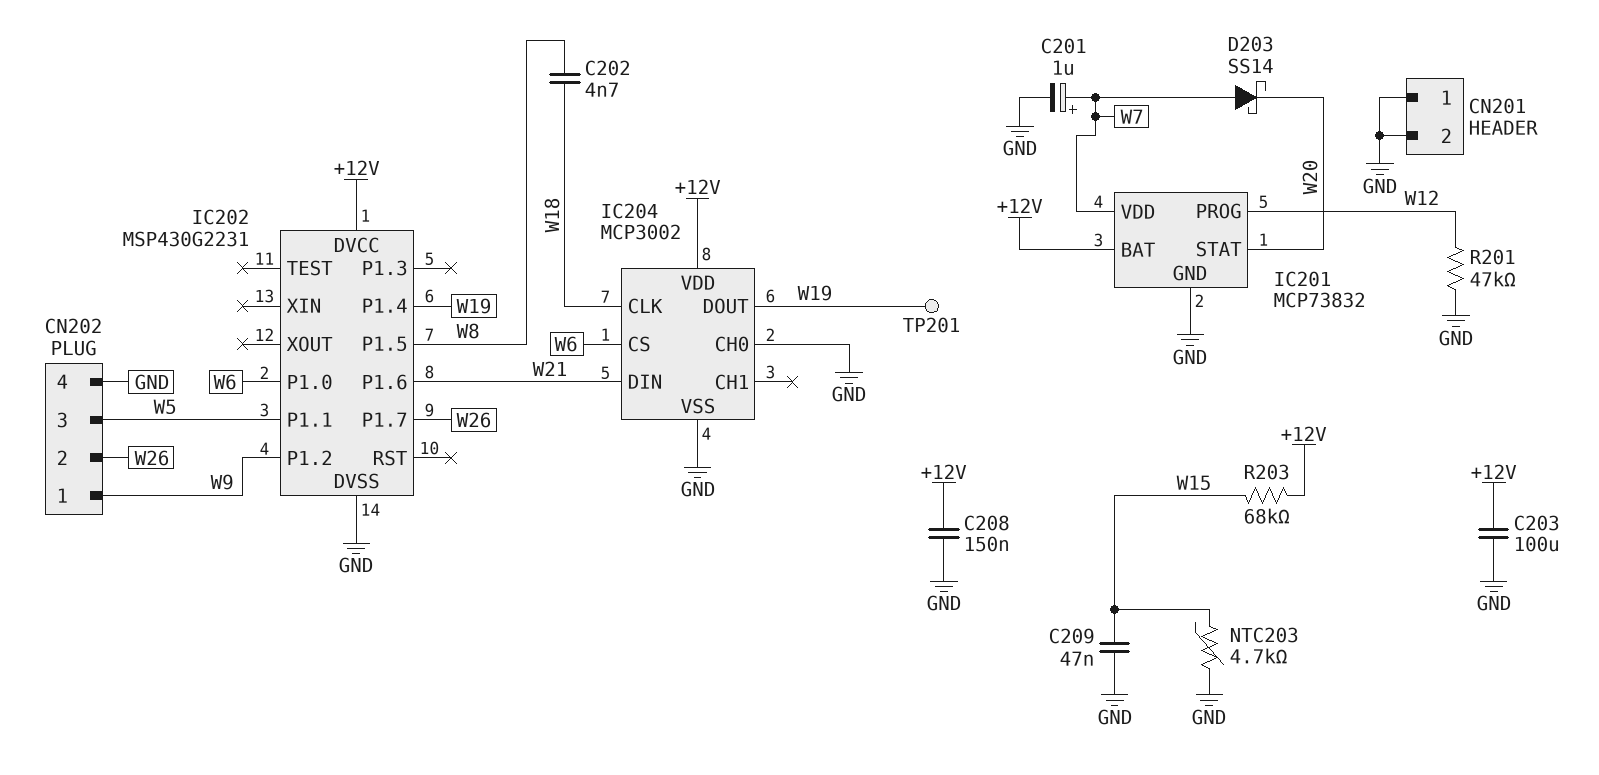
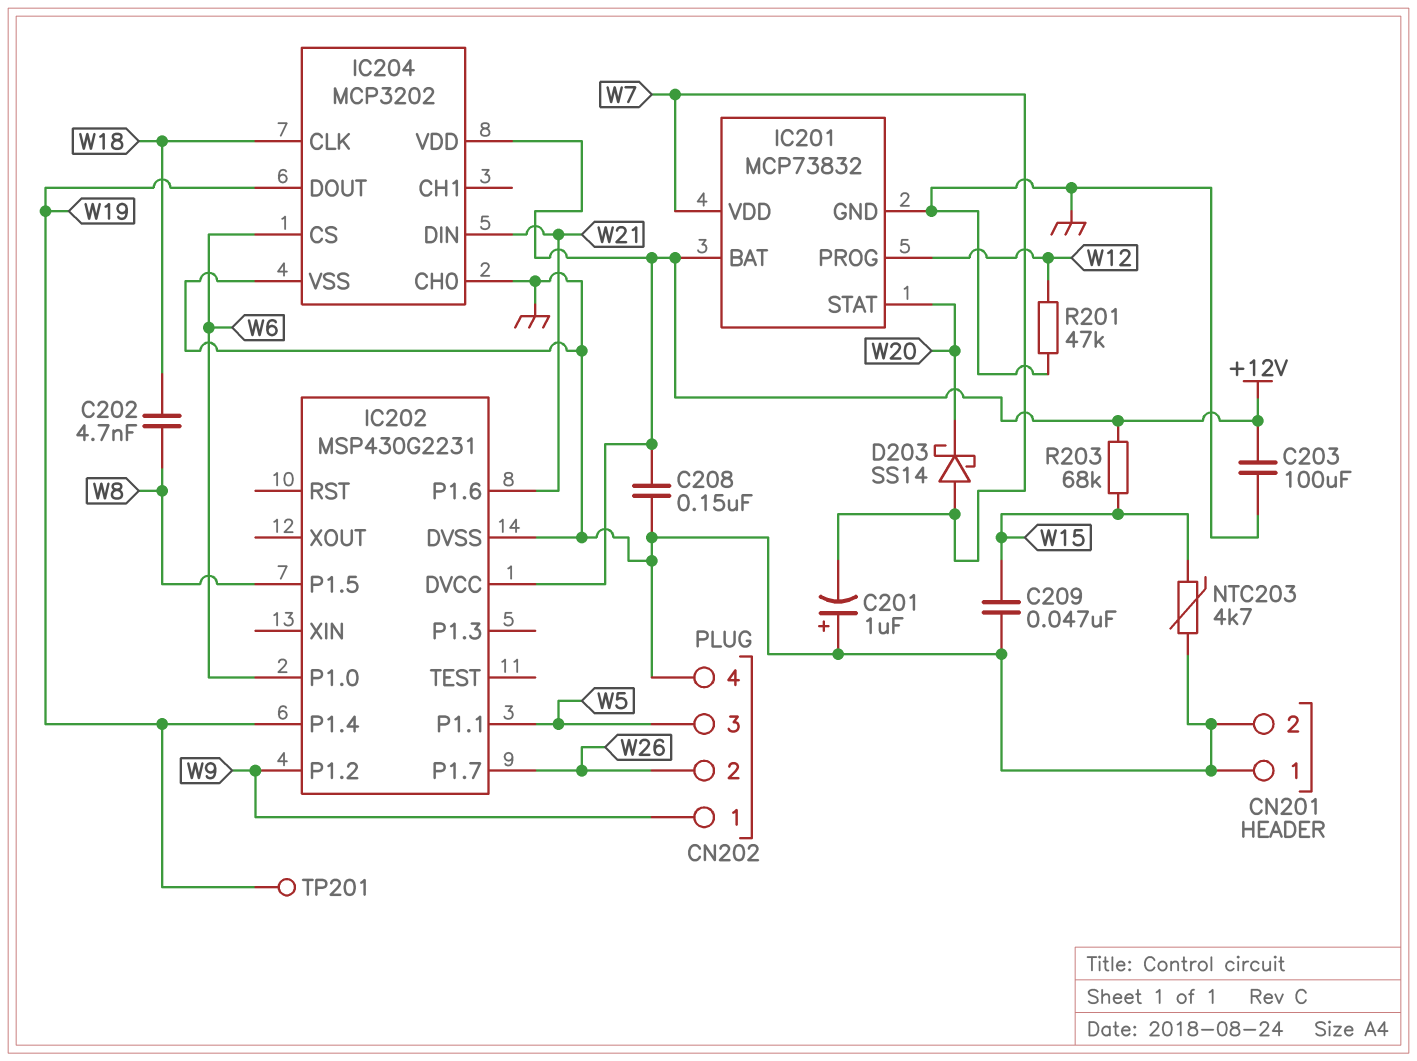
C201: 1uF (plus W7, minus GND) -> 1uF (plus GND, minus W7)
IC204: MCP3002 -> MCP3202

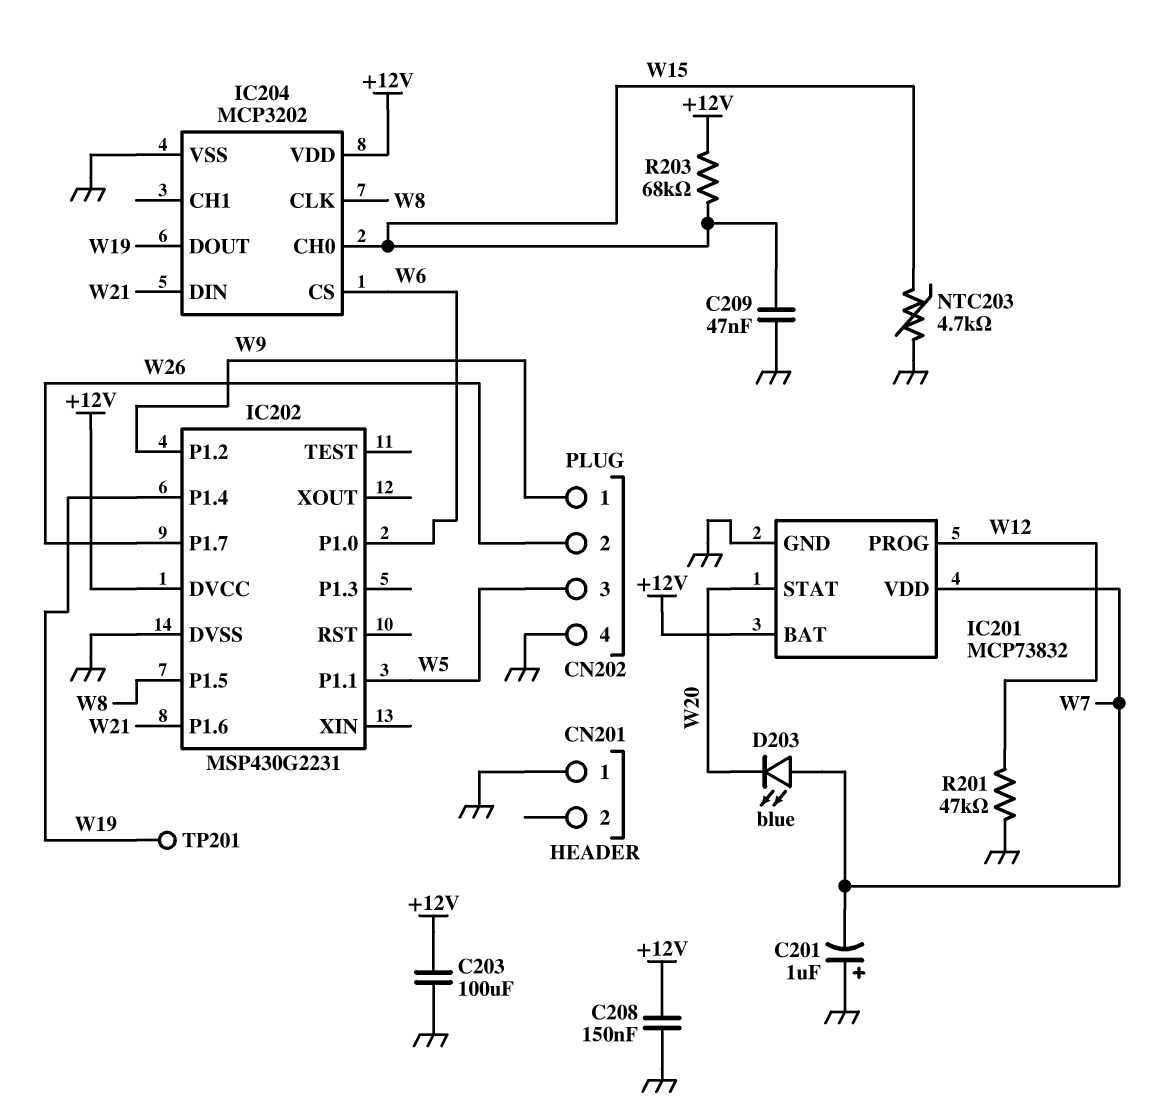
C202: 4.7nF (W8, W18) -> none
CN201 pin 2: GND -> none
D203: schottky SS14 (A W7, K W20) -> LED blue (A W7, K W20)
IC204 pin CH0: GND -> W15
IC204 pin CLK: W18 -> W8

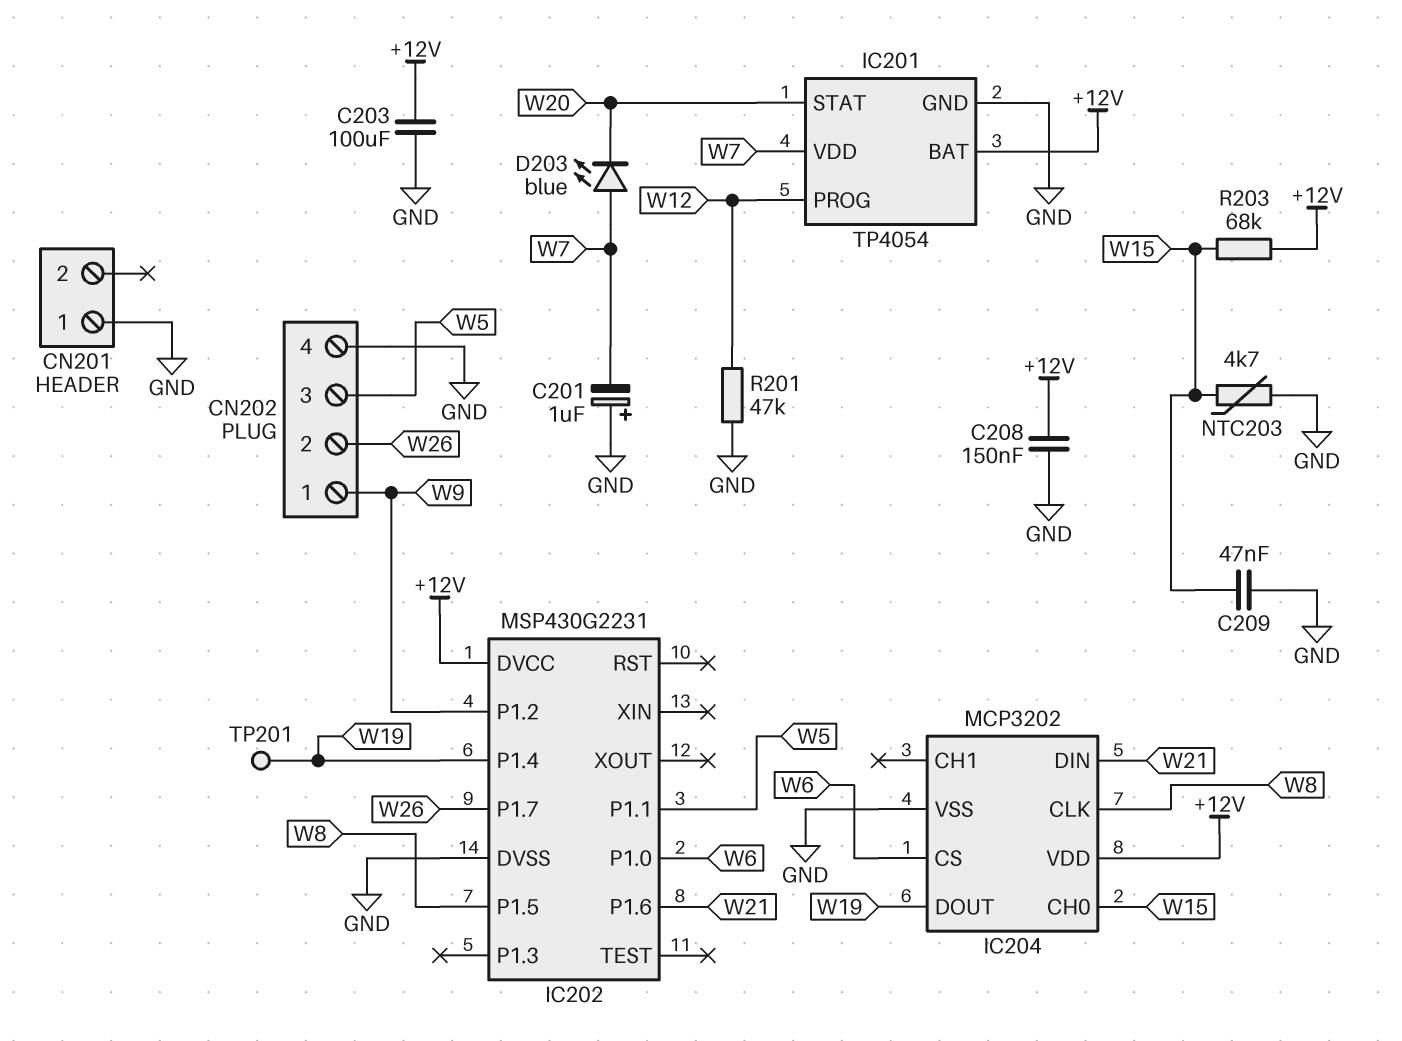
IC201: MCP73832 -> TP4054

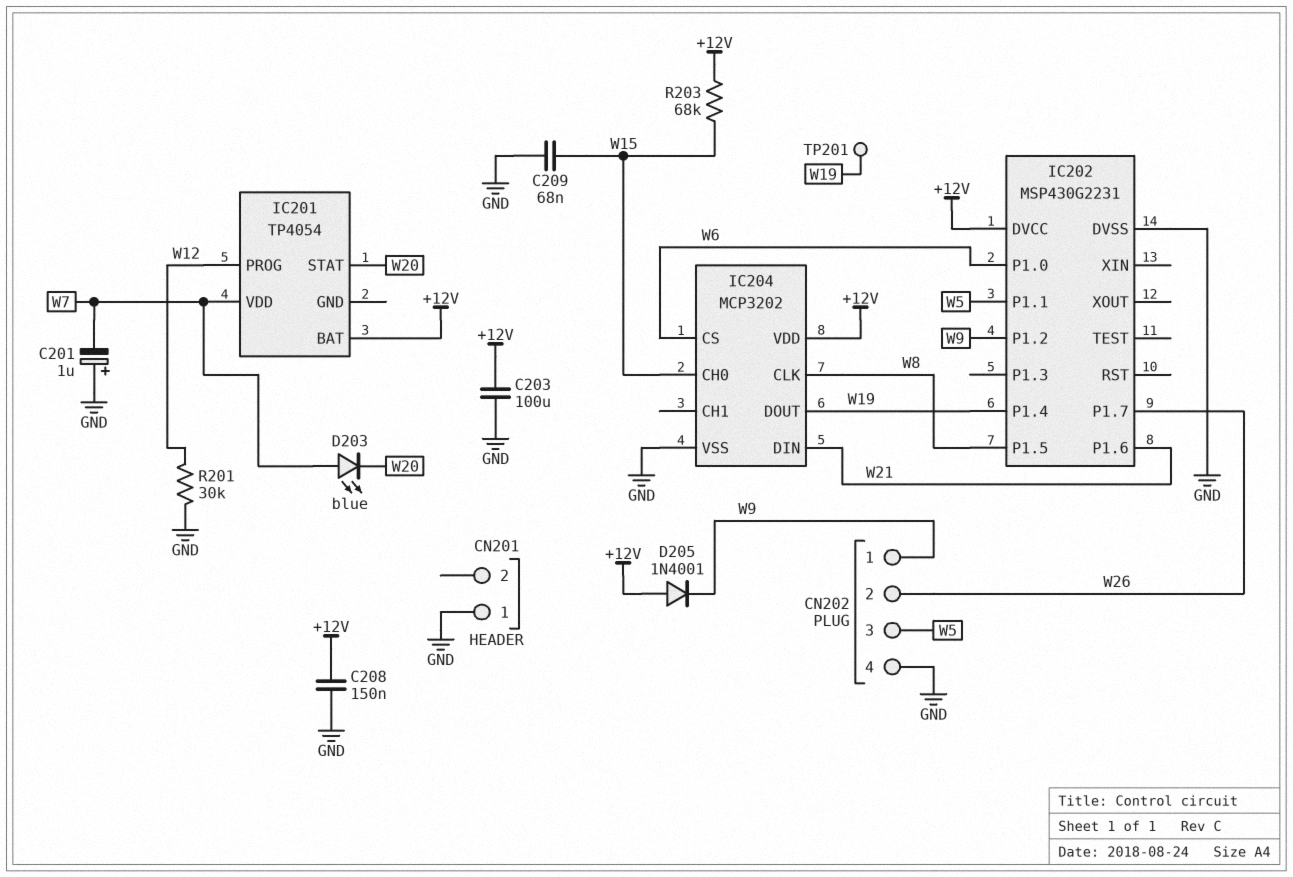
C209: 47nF (GND, W15) -> 68nF (GND, W15)
D205: none -> diode 1N4001 (A +12V, K W9)
IC201 pin GND: GND -> none
NTC203: 4.7k (GND, W15) -> none
R201: 47k (GND, W12) -> 30k (GND, W12)

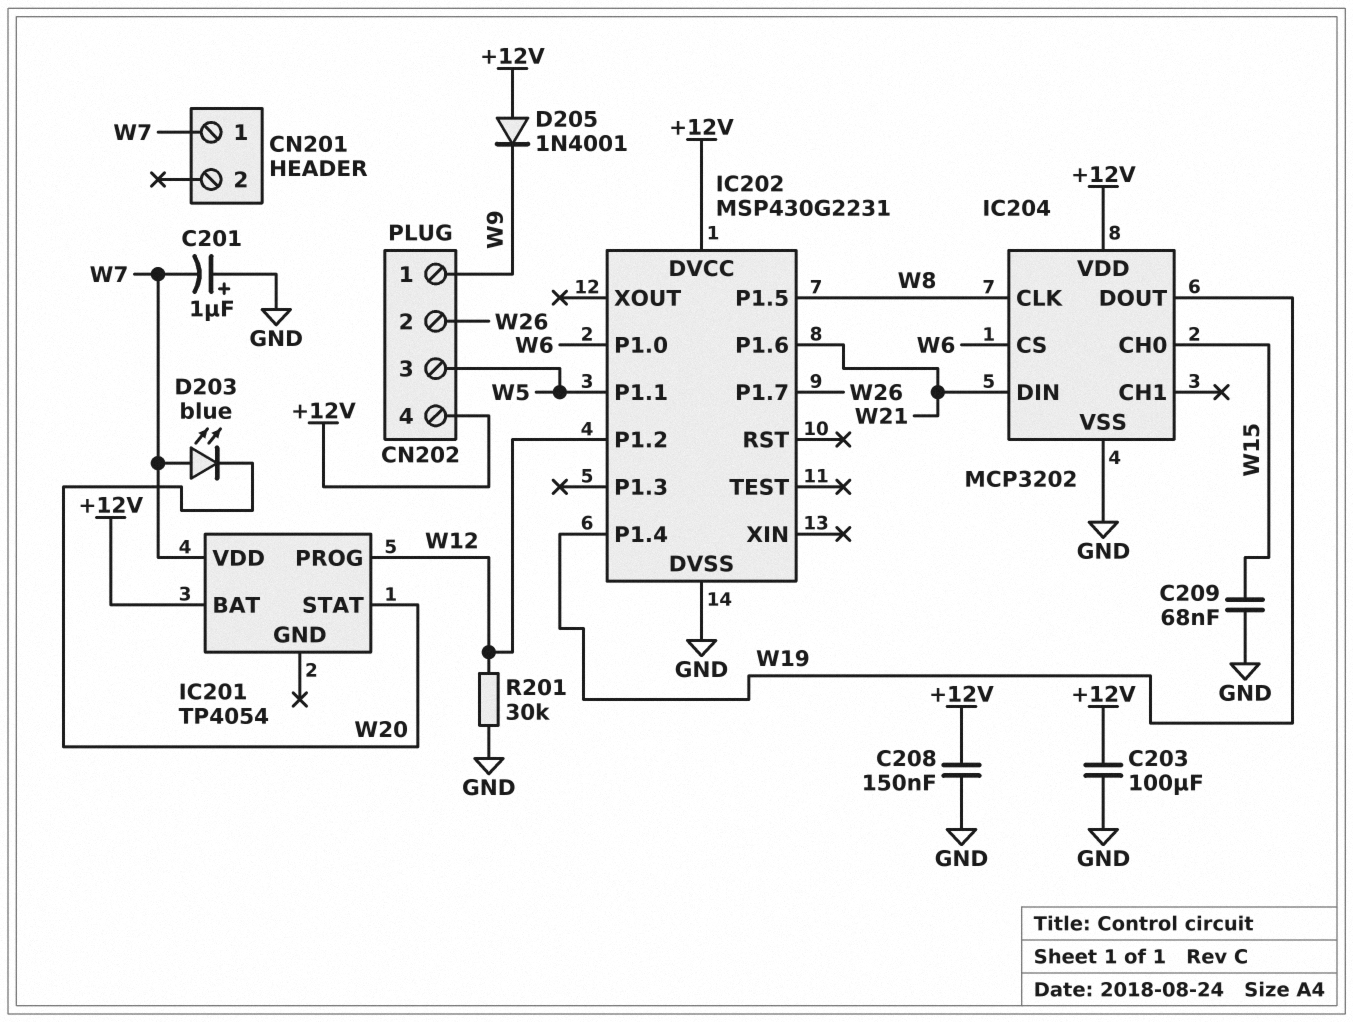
CN201 pin 1: GND -> W7
CN202 pin 4: GND -> +12V
IC202 pin P1.2: W9 -> W12
R203: 68k (+12V, W15) -> none
TP201: test point (W19) -> none

